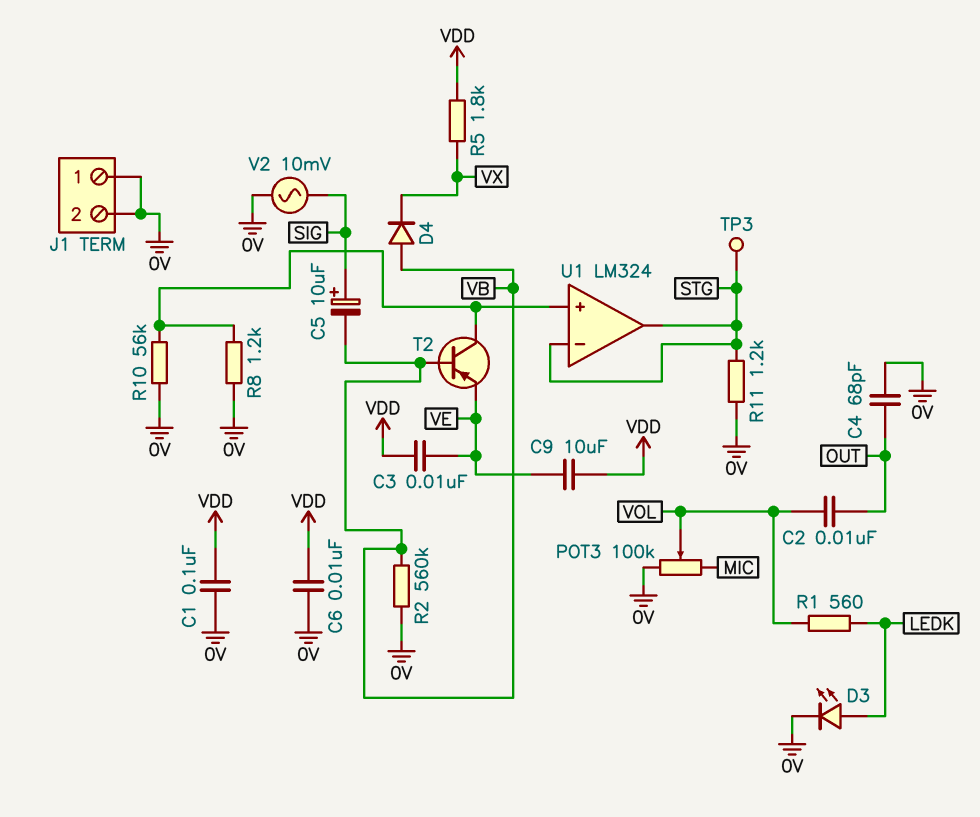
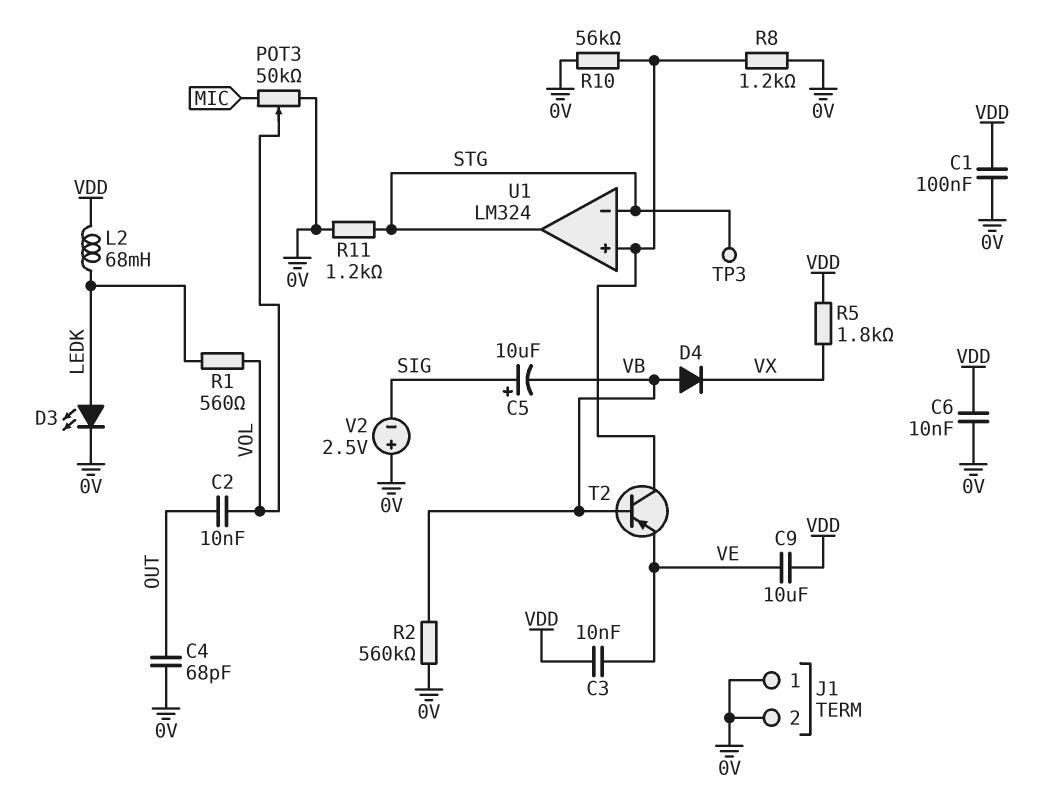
L2: none -> 68mH (LEDK, VDD)
POT3: 100k (0V, MIC, wiper VOL) -> 50k (0V, MIC, wiper VOL)
V2: AC 10mV (0V, SIG) -> 2.5V (plus 0V, minus SIG)

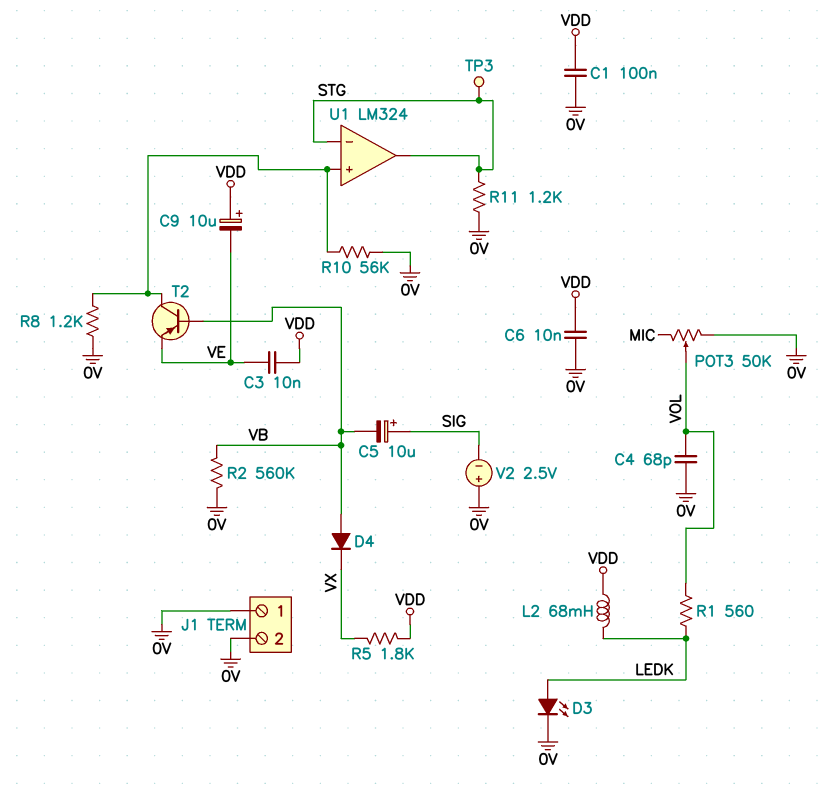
C2: 10nF (OUT, VOL) -> none
C4: 68pF (0V, OUT) -> 68pF (0V, VOL)
C9: 10uF (VDD, VE) -> 10uF (plus VDD, minus VE)

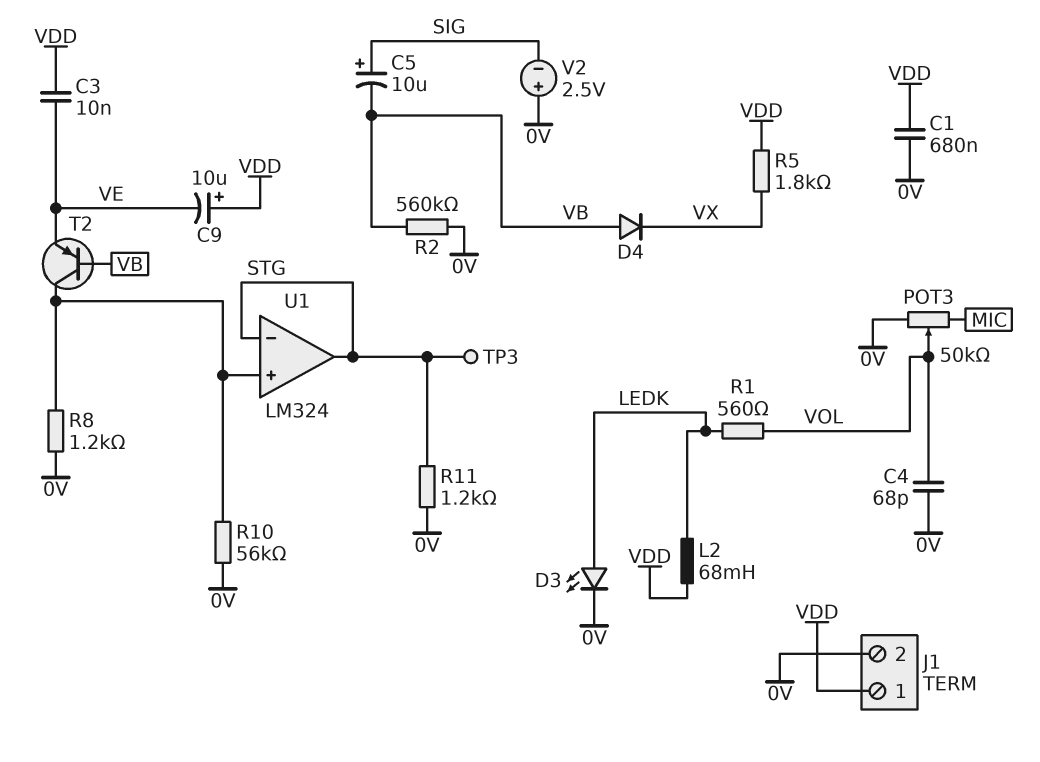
C1: 100nF (0V, VDD) -> 680nF (0V, VDD)
C6: 10nF (0V, VDD) -> none
J1 pin 1: 0V -> VDD

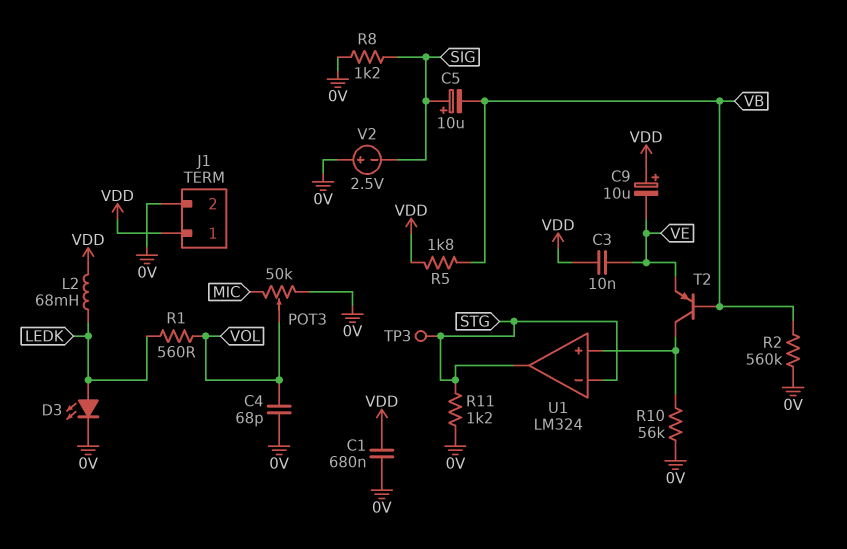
D4: diode (A VB, K VX) -> none
R5: 1.8k (VDD, VX) -> 1.8k (VB, VDD)
R8: 1.2k (0V, U1/in+) -> 1.2k (0V, SIG)

